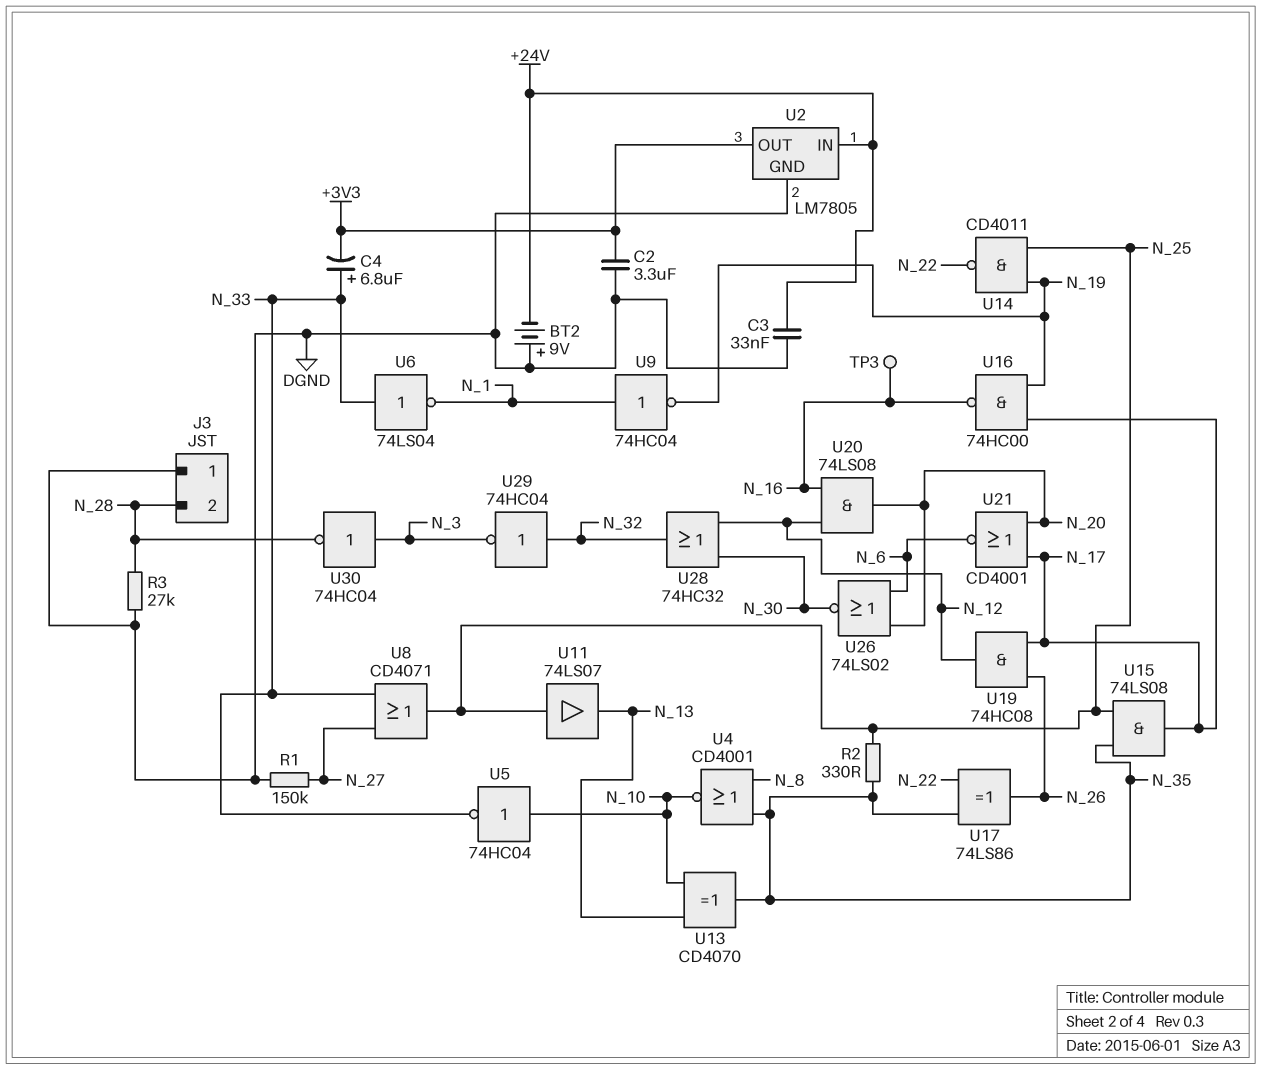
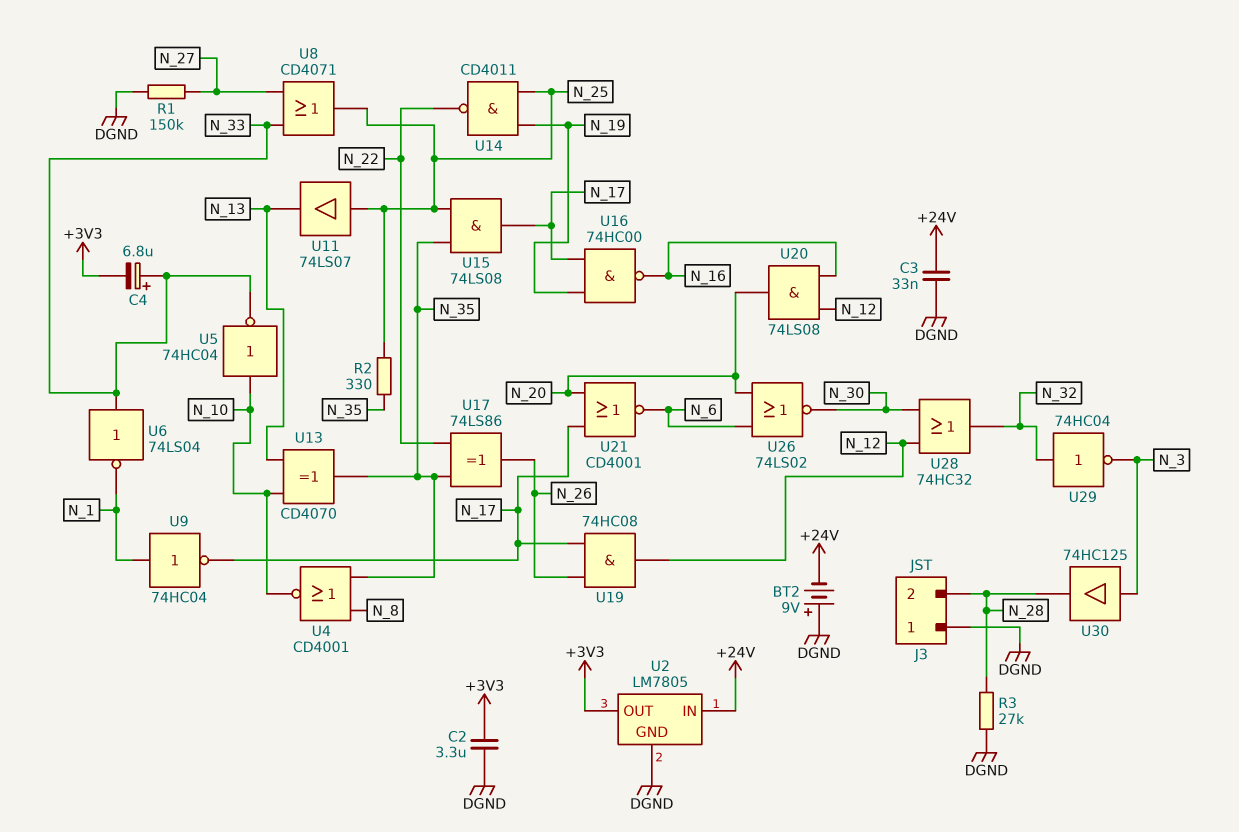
TP3: test point (N_16) -> none
U9: NOT 74HC04 (in N_1, out N_19) -> NOT 74HC04 (in N_1, out N_17)
U30: NOT 74HC04 (in N_3, out N_28) -> buffer 74HC125 (in N_3, out N_28)

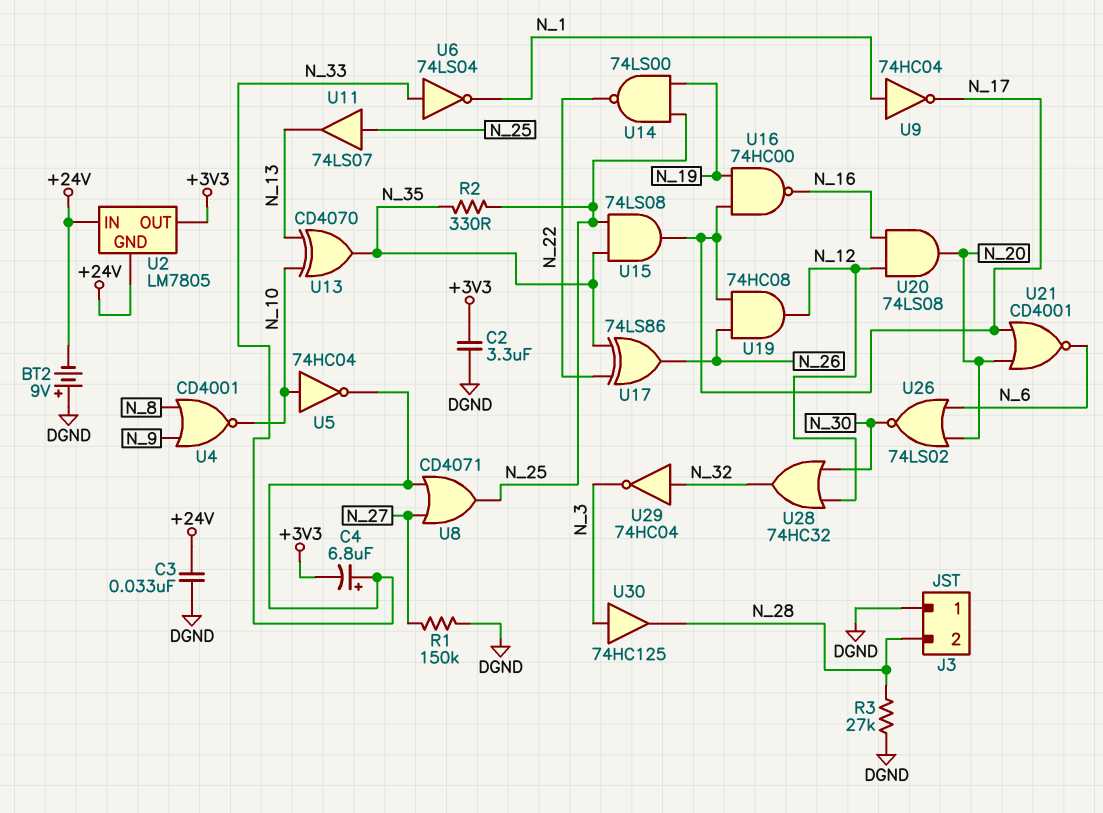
U2 pin GND: DGND -> +24V
U4: NOR CD4001 (in N_8, in N_35, out N_10) -> NOR CD4001 (in N_8, in N_9, out N_10)
U14: NAND CD4011 (in N_19, in N_25, out N_22) -> NAND 74LS00 (in N_19, in N_25, out N_22)

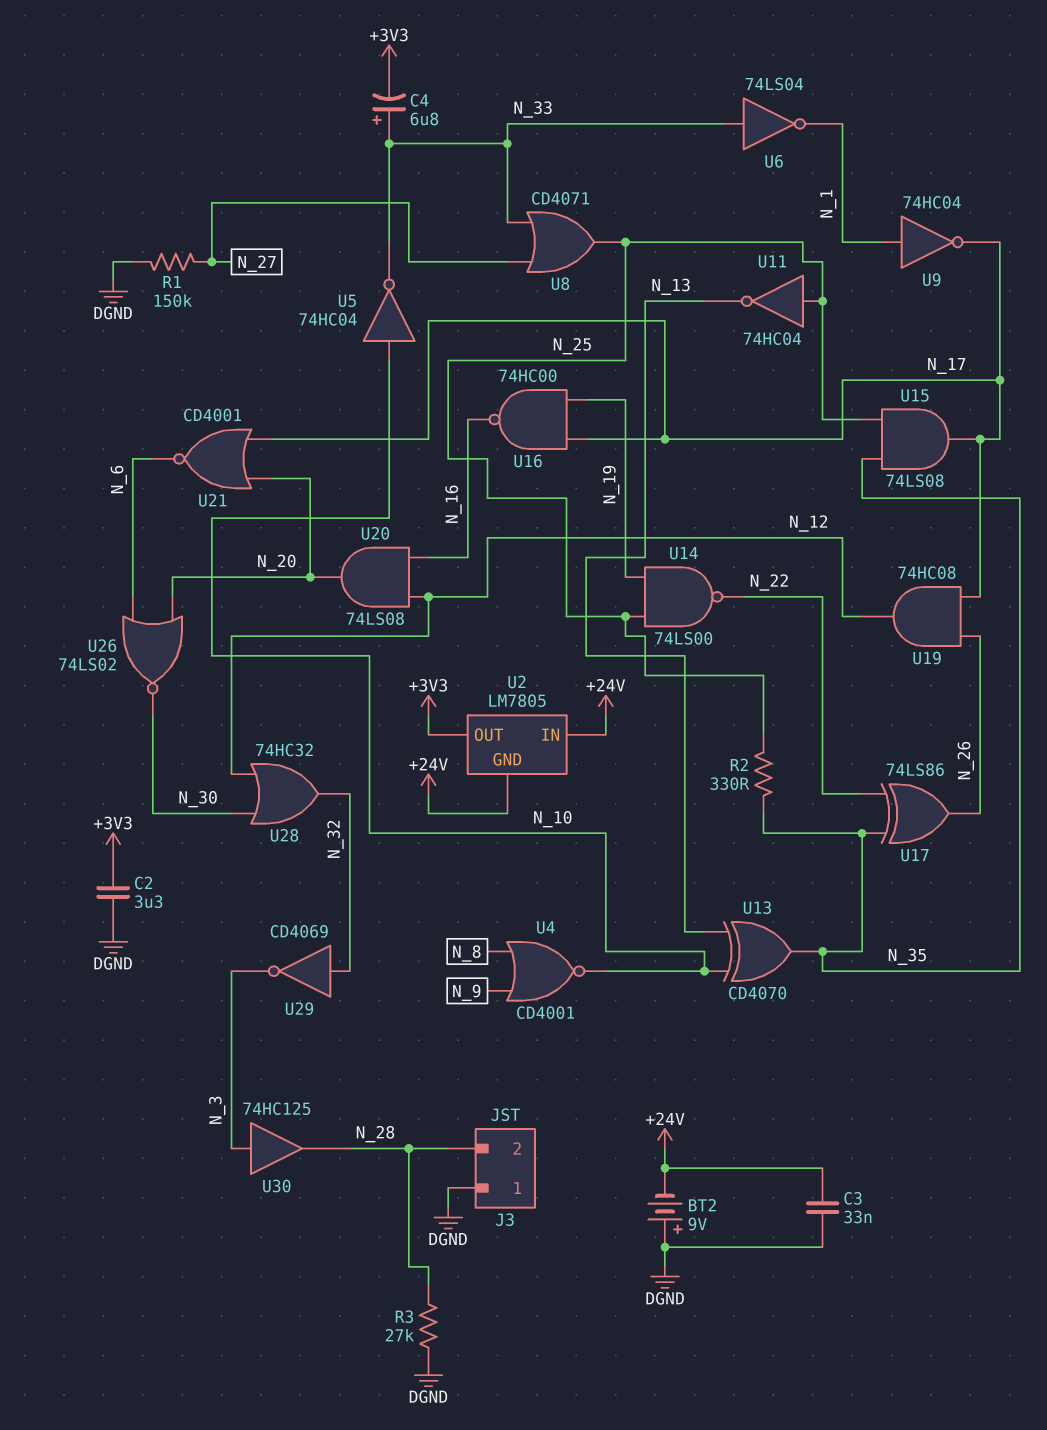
U11: buffer 74LS07 (in N_25, out N_13) -> NOT 74HC04 (in N_25, out N_13)
U29: NOT 74HC04 (in N_32, out N_3) -> NOT CD4069 (in N_32, out N_3)

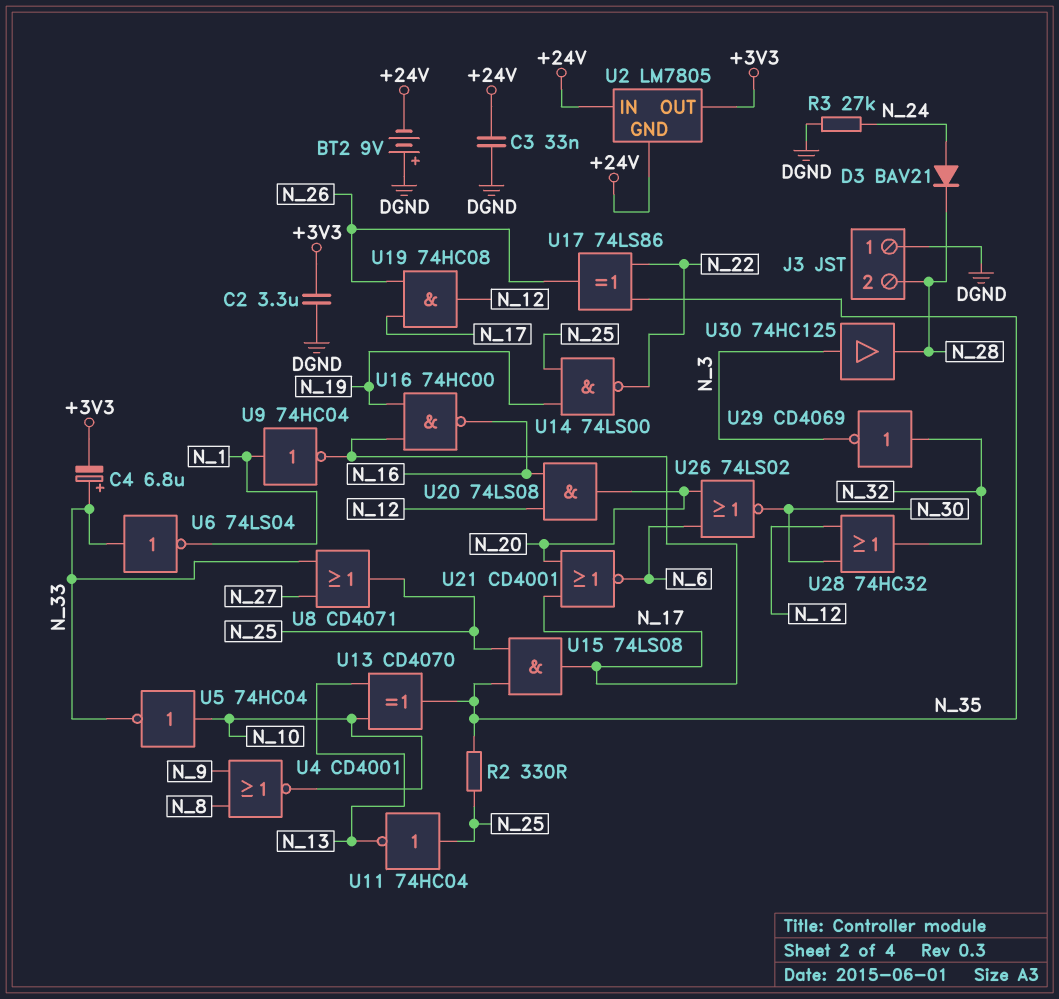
D3: none -> diode BAV21 (A N_24, K N_28)
R1: 150k (DGND, N_27) -> none
R3: 27k (DGND, N_28) -> 27k (DGND, N_24)

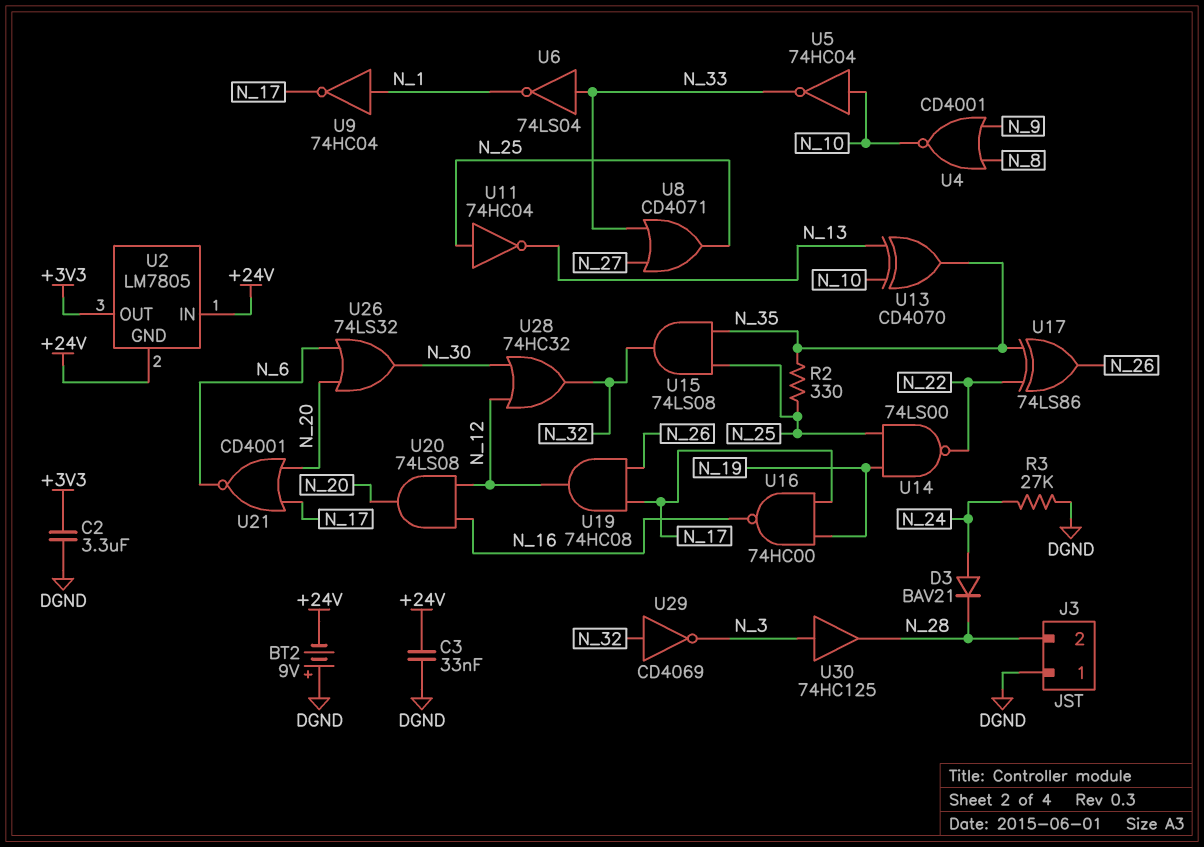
C4: 6.8uF (plus N_33, minus +3V3) -> none
U15: AND 74LS08 (in N_25, in N_35, out N_17) -> AND 74LS08 (in N_25, in N_35, out N_32)
U26: NOR 74LS02 (in N_6, in N_20, out N_30) -> OR 74LS32 (in N_6, in N_20, out N_30)

